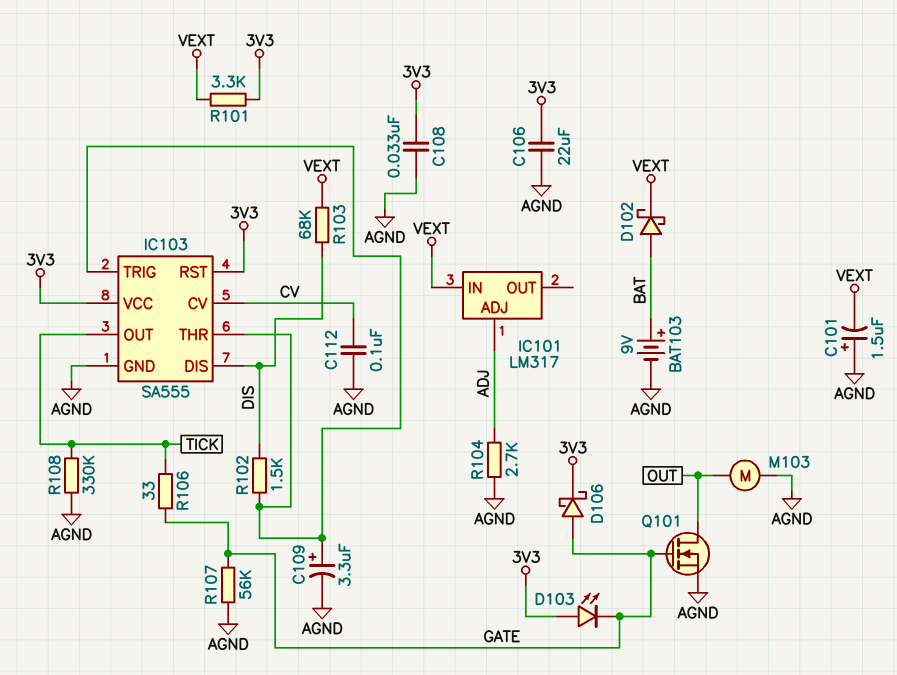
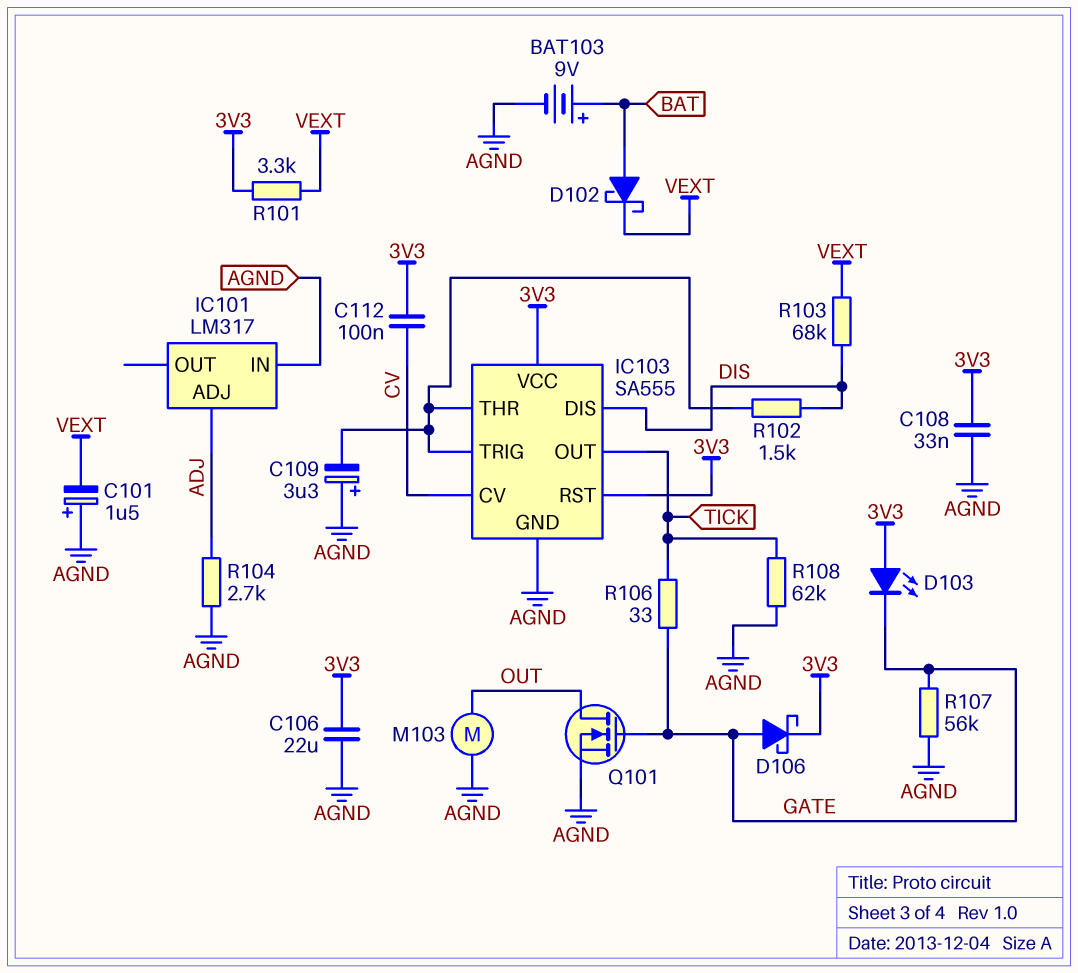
C109: 3.3uF (plus IC103/THR, minus AGND) -> 3.3uF (plus AGND, minus IC103/THR)
C112: 100nF (AGND, CV) -> 100nF (3V3, CV)
IC101 pin IN: VEXT -> AGND
R108: 330k (AGND, TICK) -> 62k (AGND, TICK)

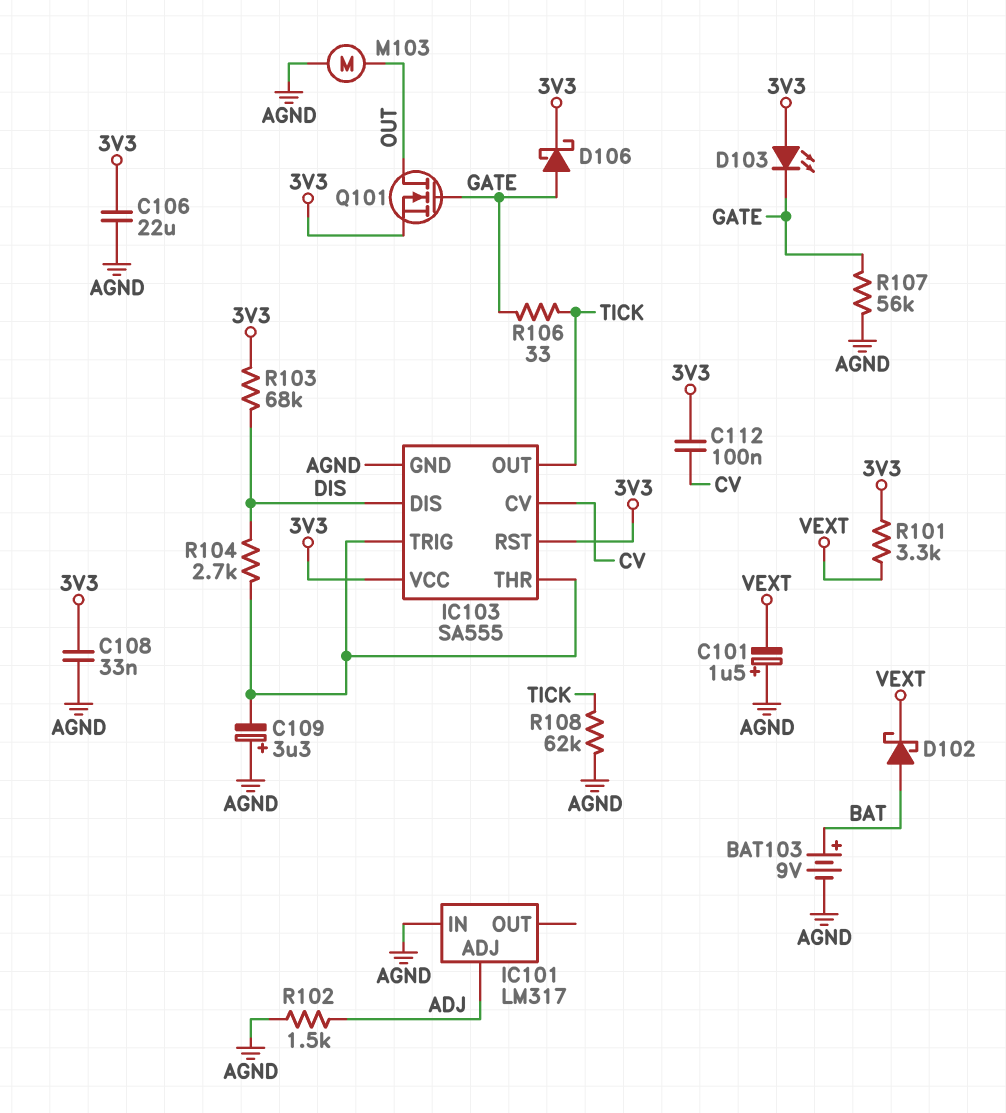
Q101: NMOS (G GATE, D OUT, S AGND) -> NMOS (G GATE, D OUT, S 3V3)
R102: 1.5k (DIS, IC103/THR) -> 1.5k (ADJ, AGND)
R103: 68k (DIS, VEXT) -> 68k (3V3, DIS)
R104: 2.7k (ADJ, AGND) -> 2.7k (DIS, IC103/THR)

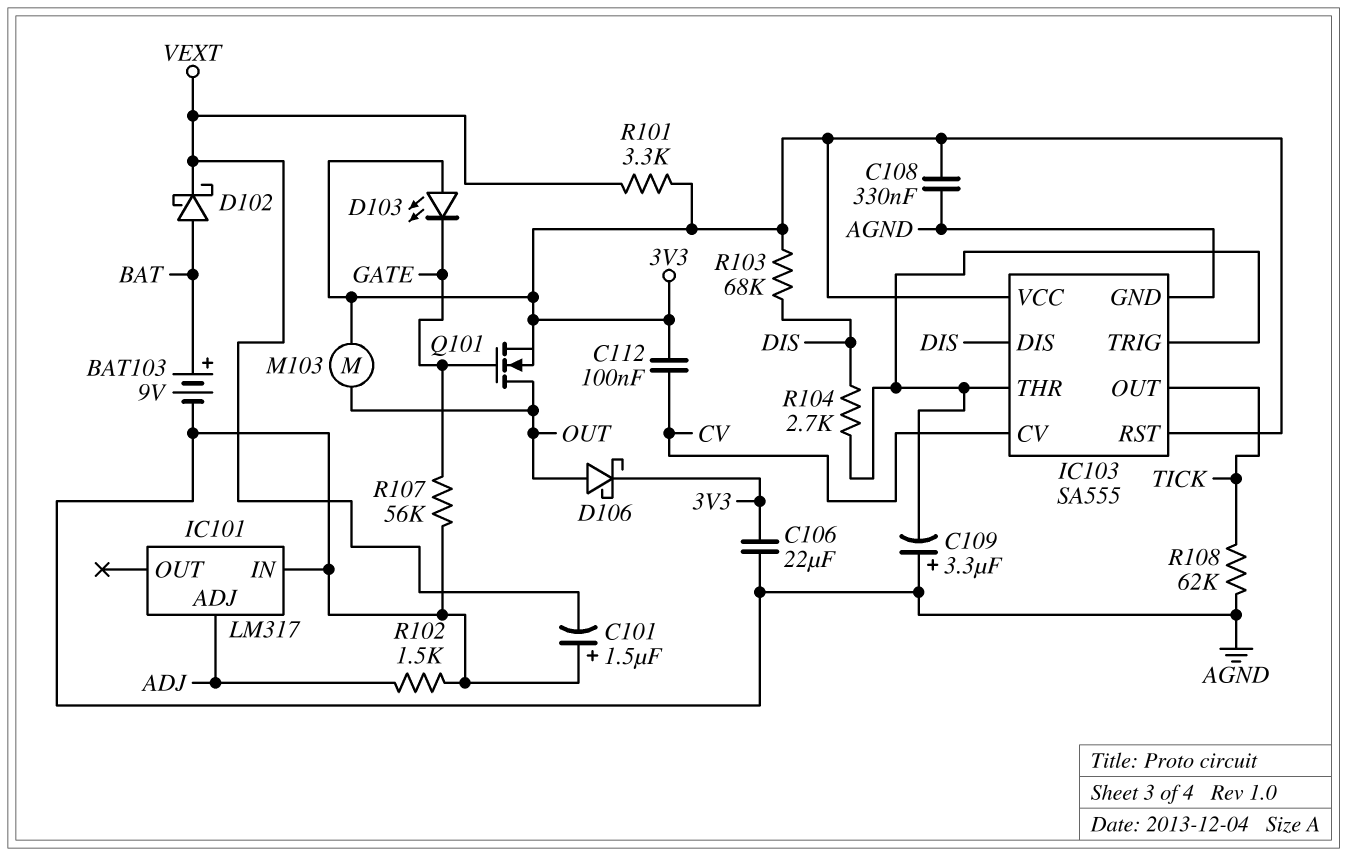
C108: 33nF (3V3, AGND) -> 330nF (3V3, AGND)
D106: schottky (A GATE, K 3V3) -> schottky (A OUT, K 3V3)
M103: motor (AGND, OUT) -> motor (3V3, OUT)
R106: 33 (GATE, TICK) -> none

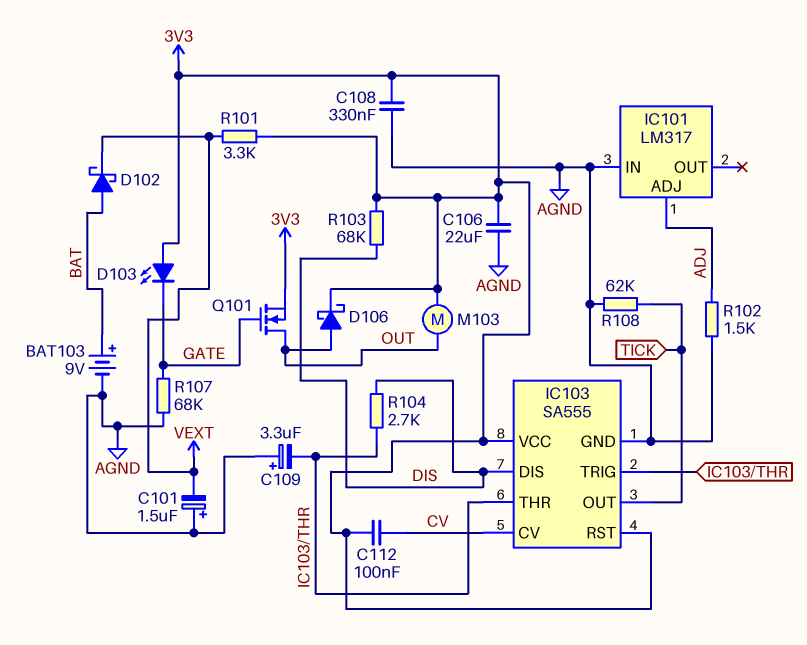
R107: 56k (AGND, GATE) -> 68k (AGND, GATE)

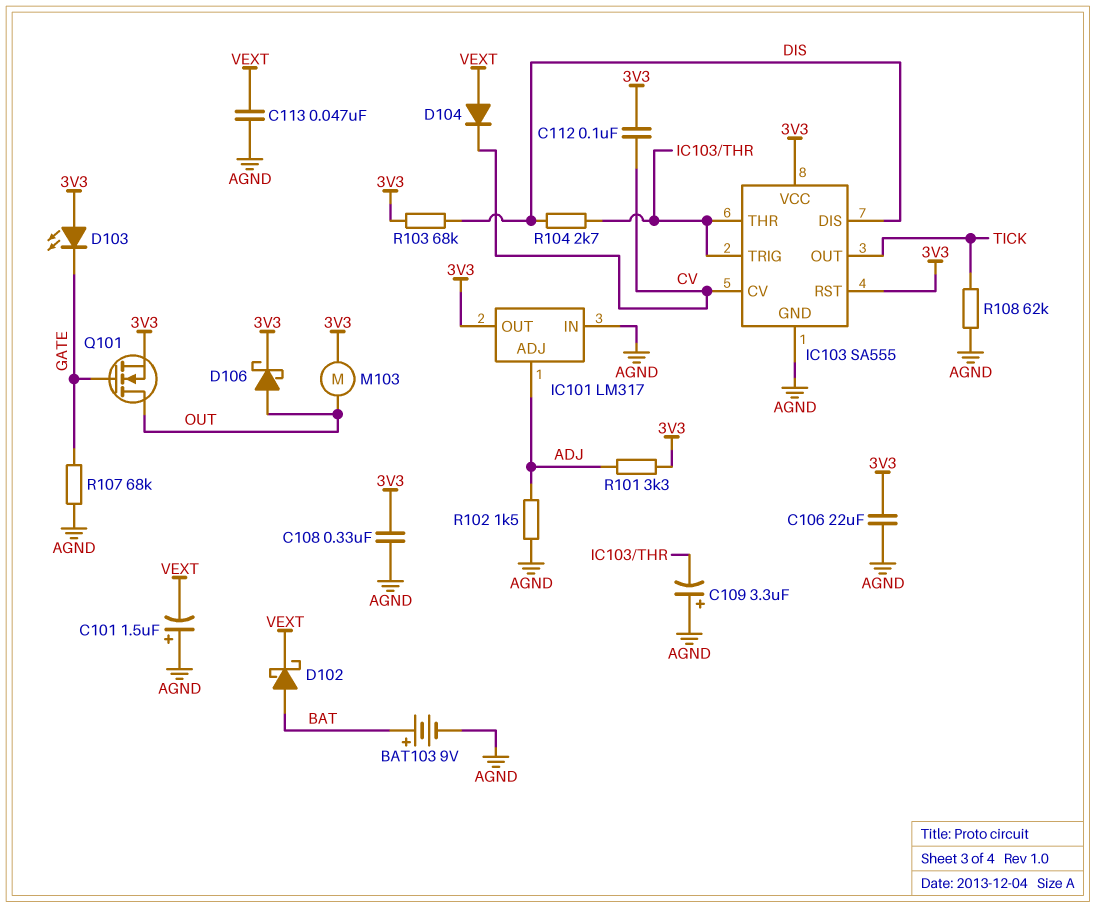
C113: none -> 47nF (AGND, VEXT)
D104: none -> diode (A VEXT, K CV)
IC101 pin OUT: none -> 3V3
R101: 3.3k (3V3, VEXT) -> 3.3k (3V3, ADJ)

